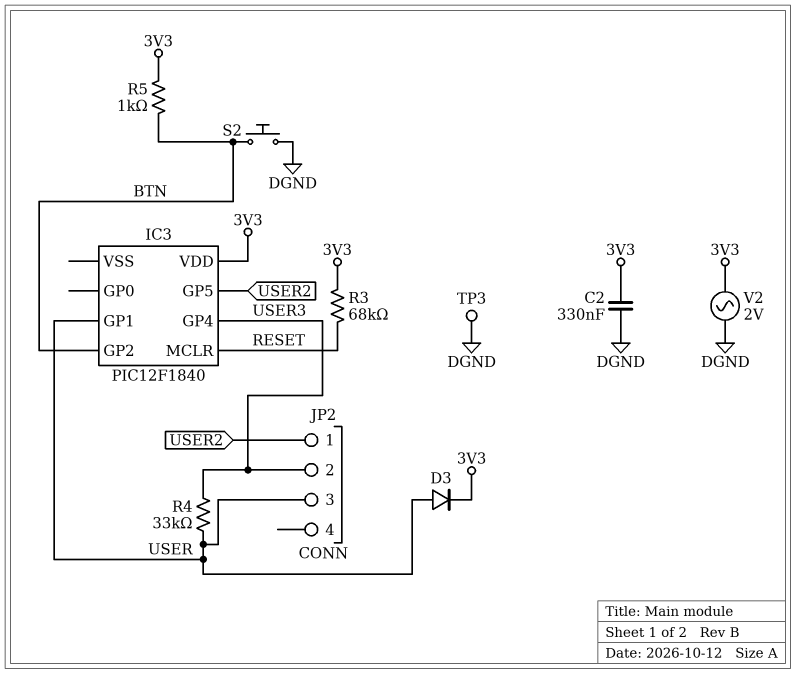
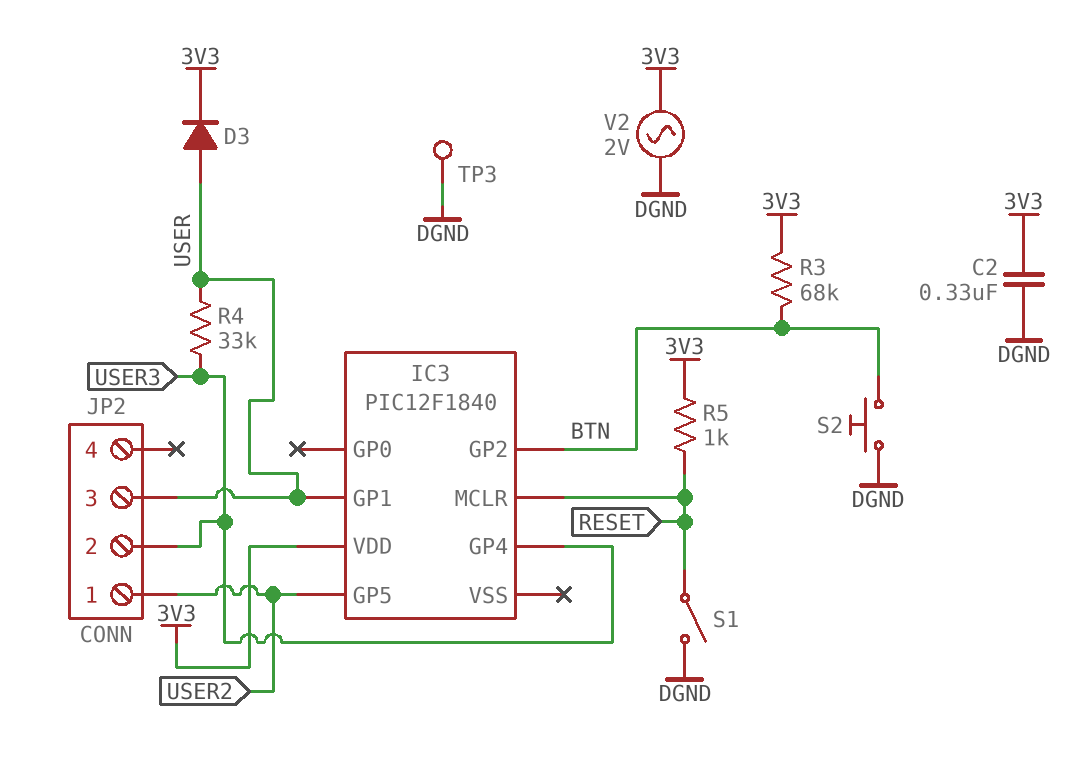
R3: 68k (3V3, RESET) -> 68k (3V3, BTN)
R5: 1k (3V3, BTN) -> 1k (3V3, RESET)
S1: none -> switch (DGND, RESET)

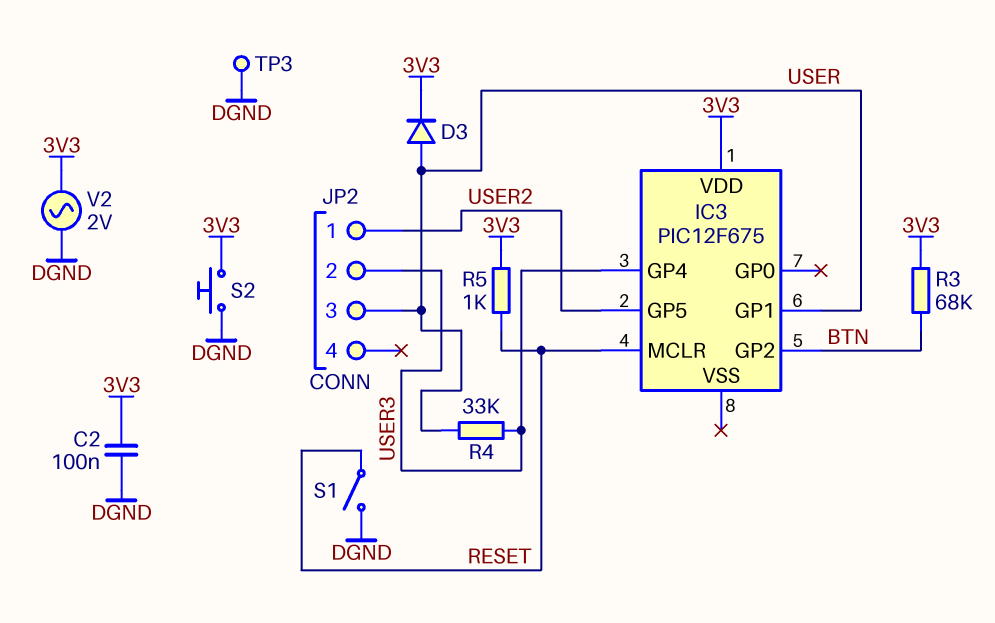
C2: 330nF (3V3, DGND) -> 100nF (3V3, DGND)
IC3: PIC12F1840 -> PIC12F675
S2: button (BTN, DGND) -> button (3V3, DGND)

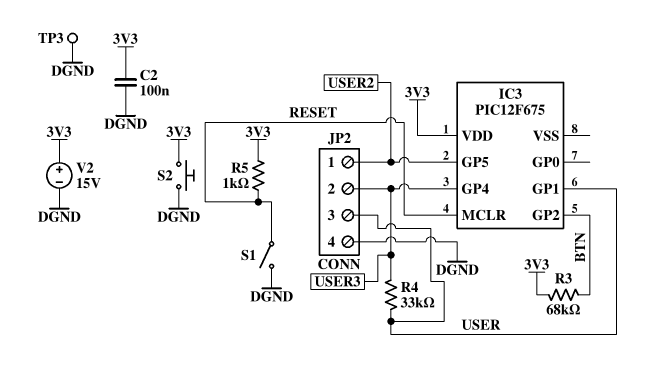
D3: diode (A USER, K 3V3) -> none
JP2 pin 4: none -> DGND
V2: AC 2V (3V3, DGND) -> 15V (plus 3V3, minus DGND)

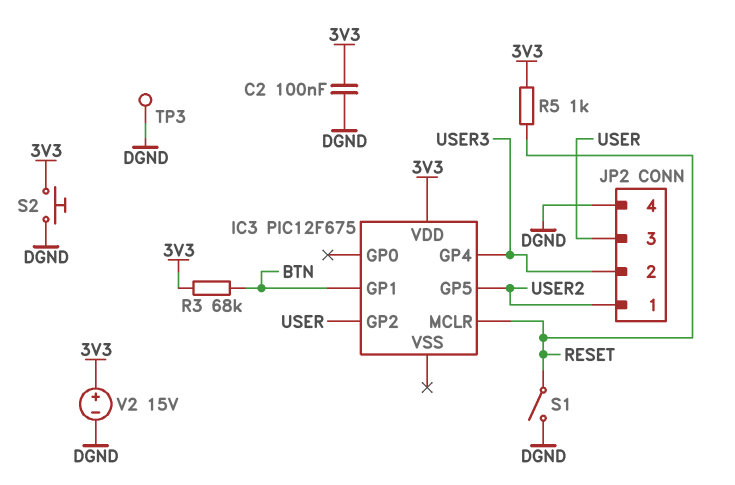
IC3 pin GP1: USER -> BTN
IC3 pin GP2: BTN -> USER
R4: 33k (USER, USER3) -> none

